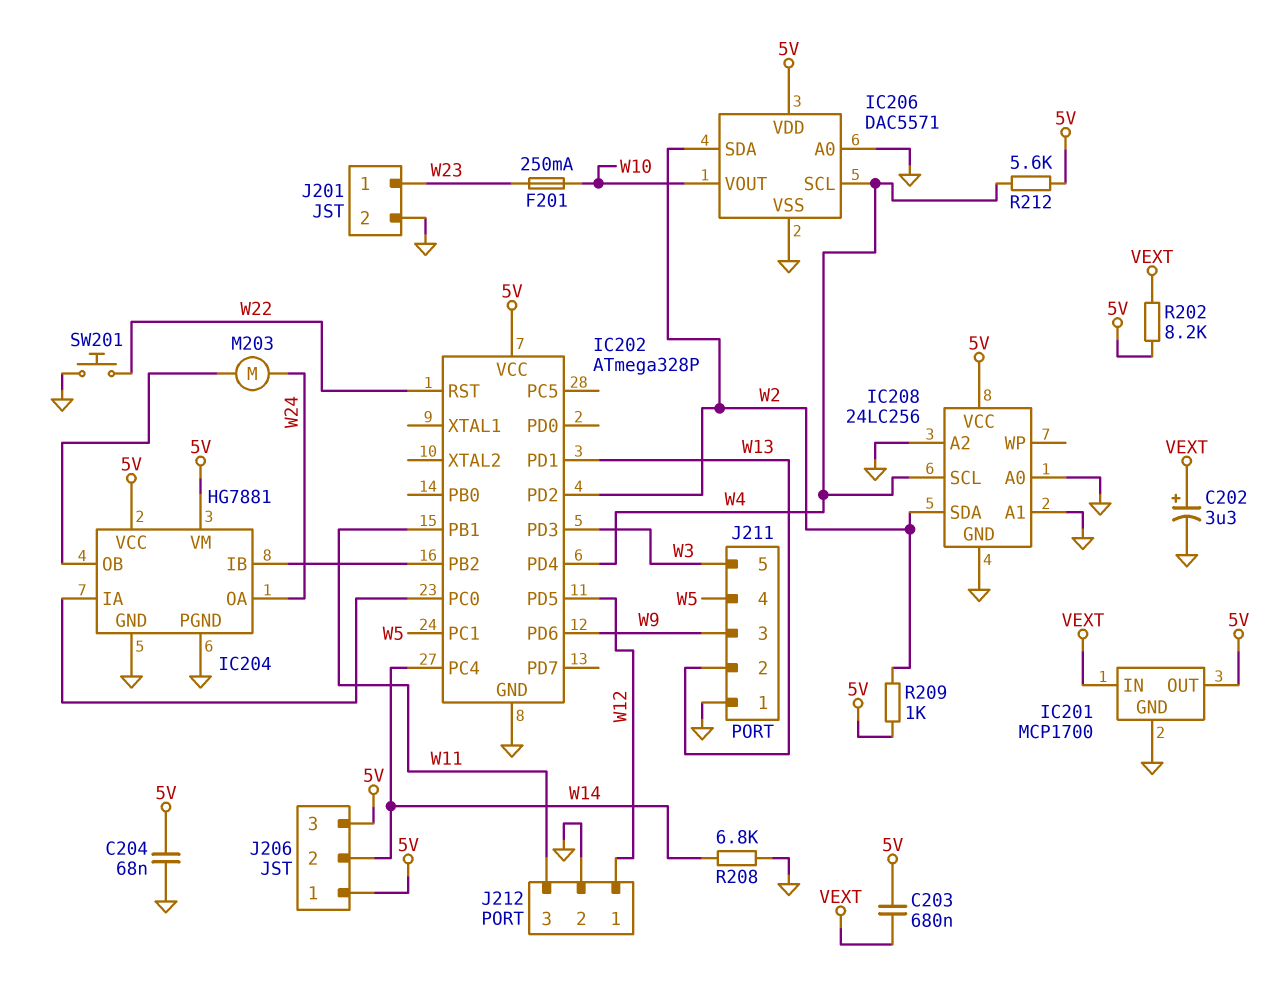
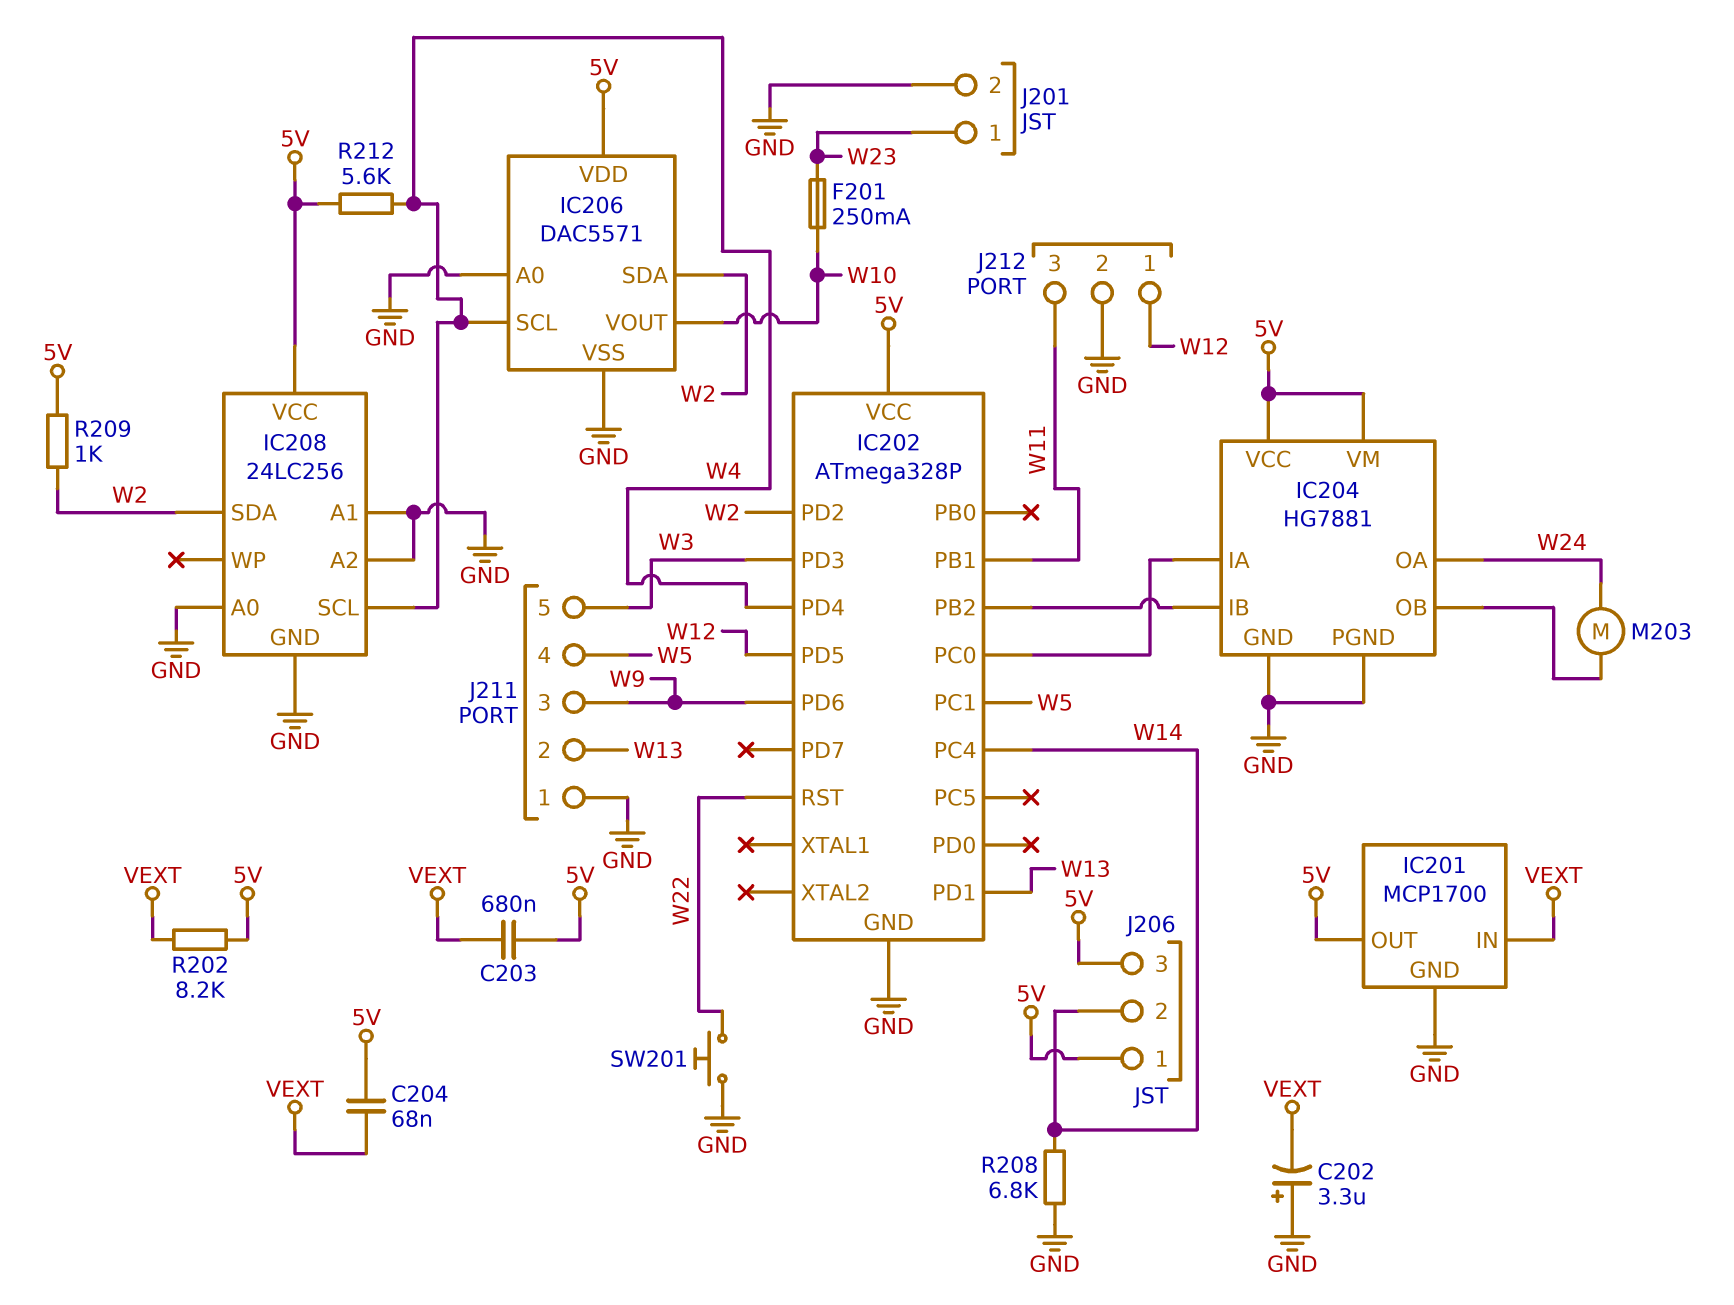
C202: 3.3uF (plus VEXT, minus GND) -> 3.3uF (plus GND, minus VEXT)
C204: 68nF (5V, GND) -> 68nF (5V, VEXT)

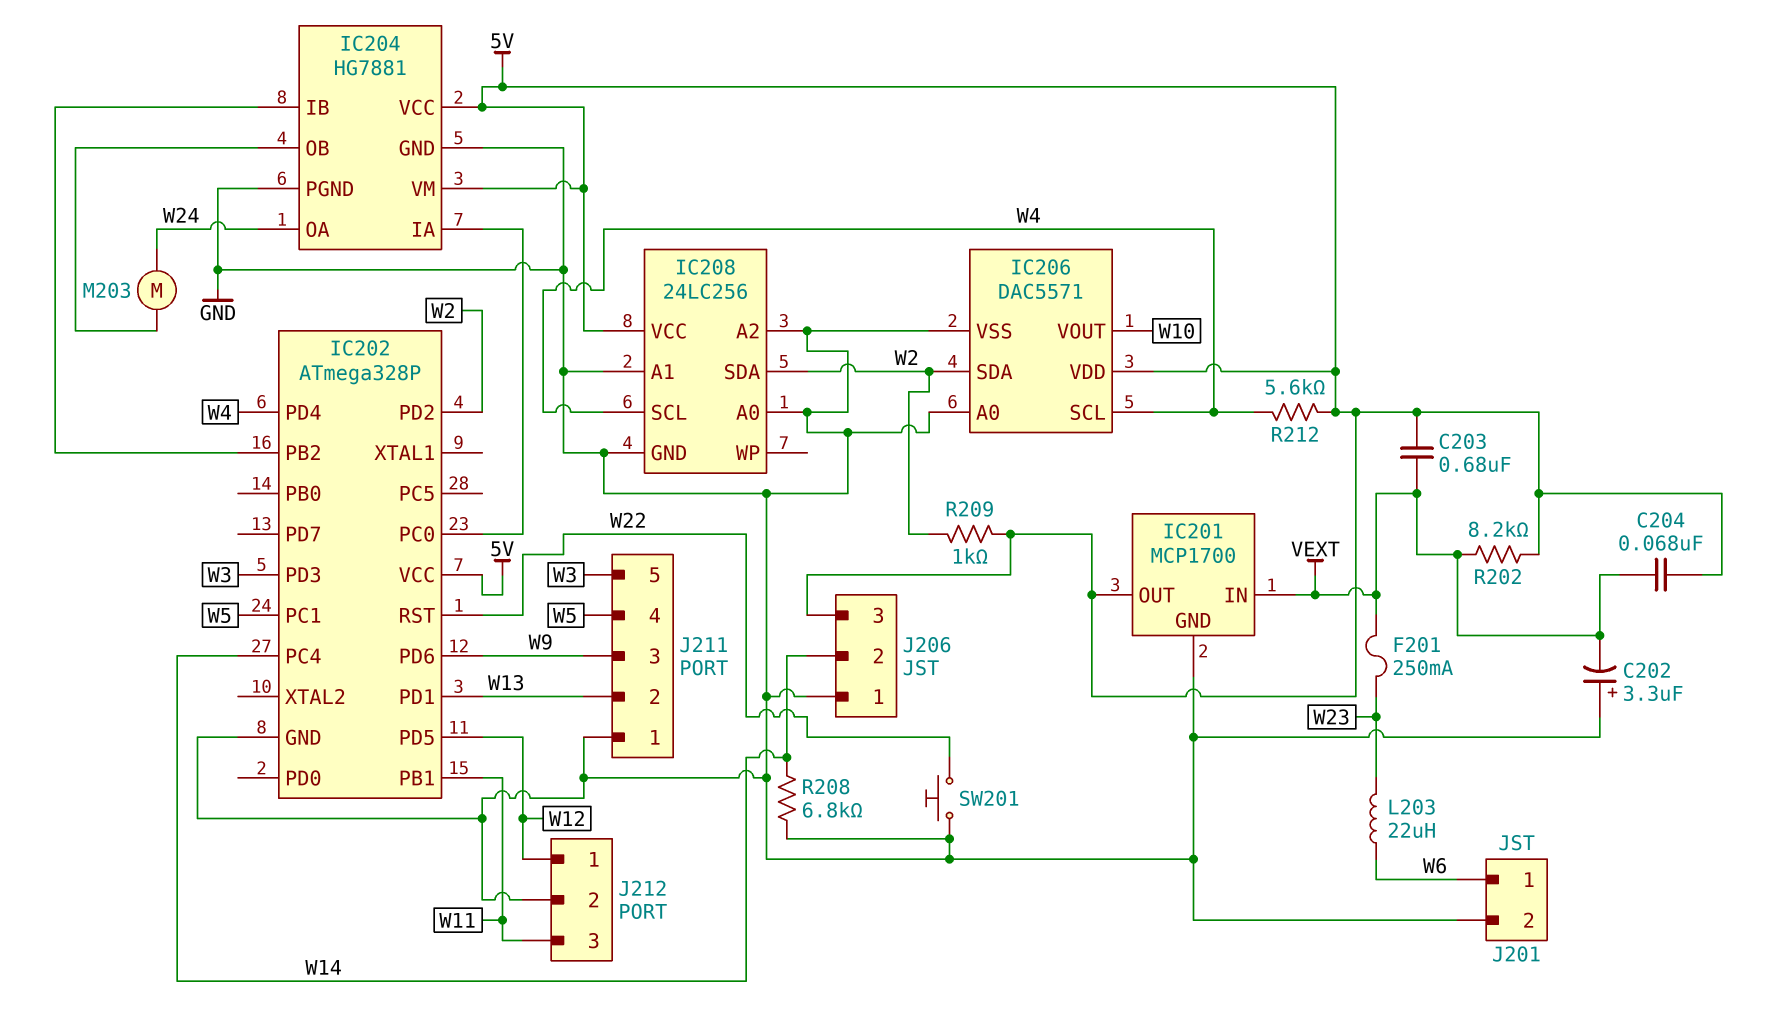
F201: 250mA (W10, W23) -> 250mA (VEXT, W23)
J201 pin 1: W23 -> W6
J206 pin 1: 5V -> GND
L203: none -> 22uH (W6, W23)

